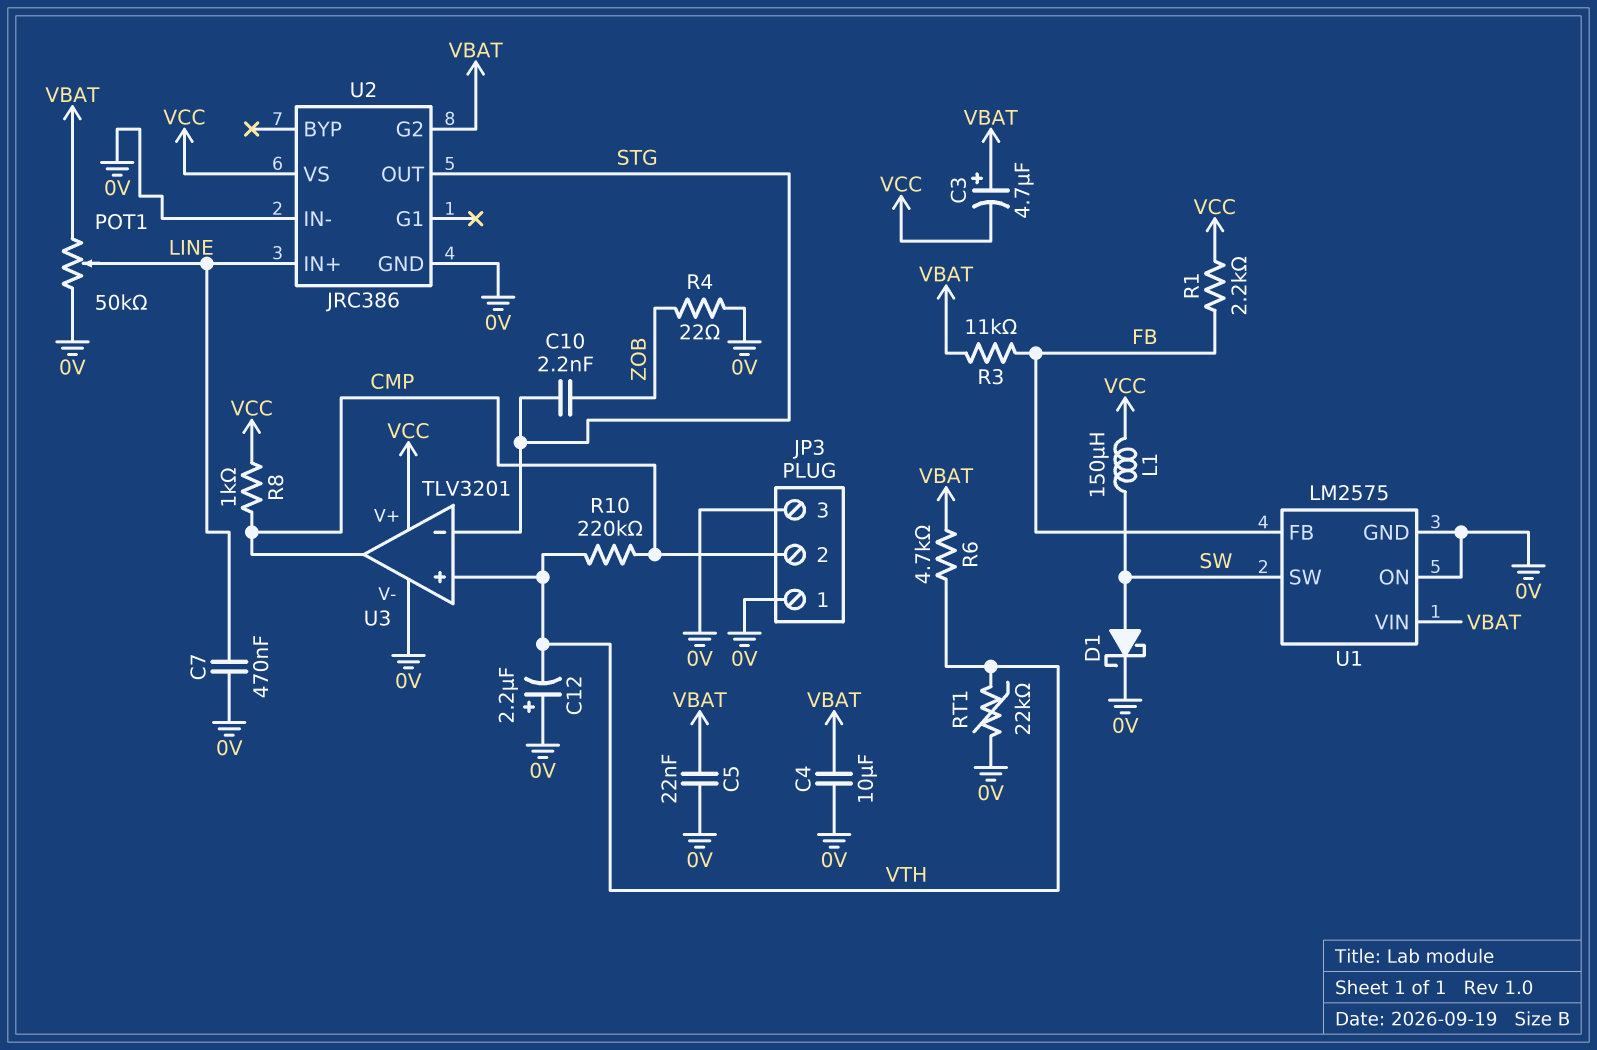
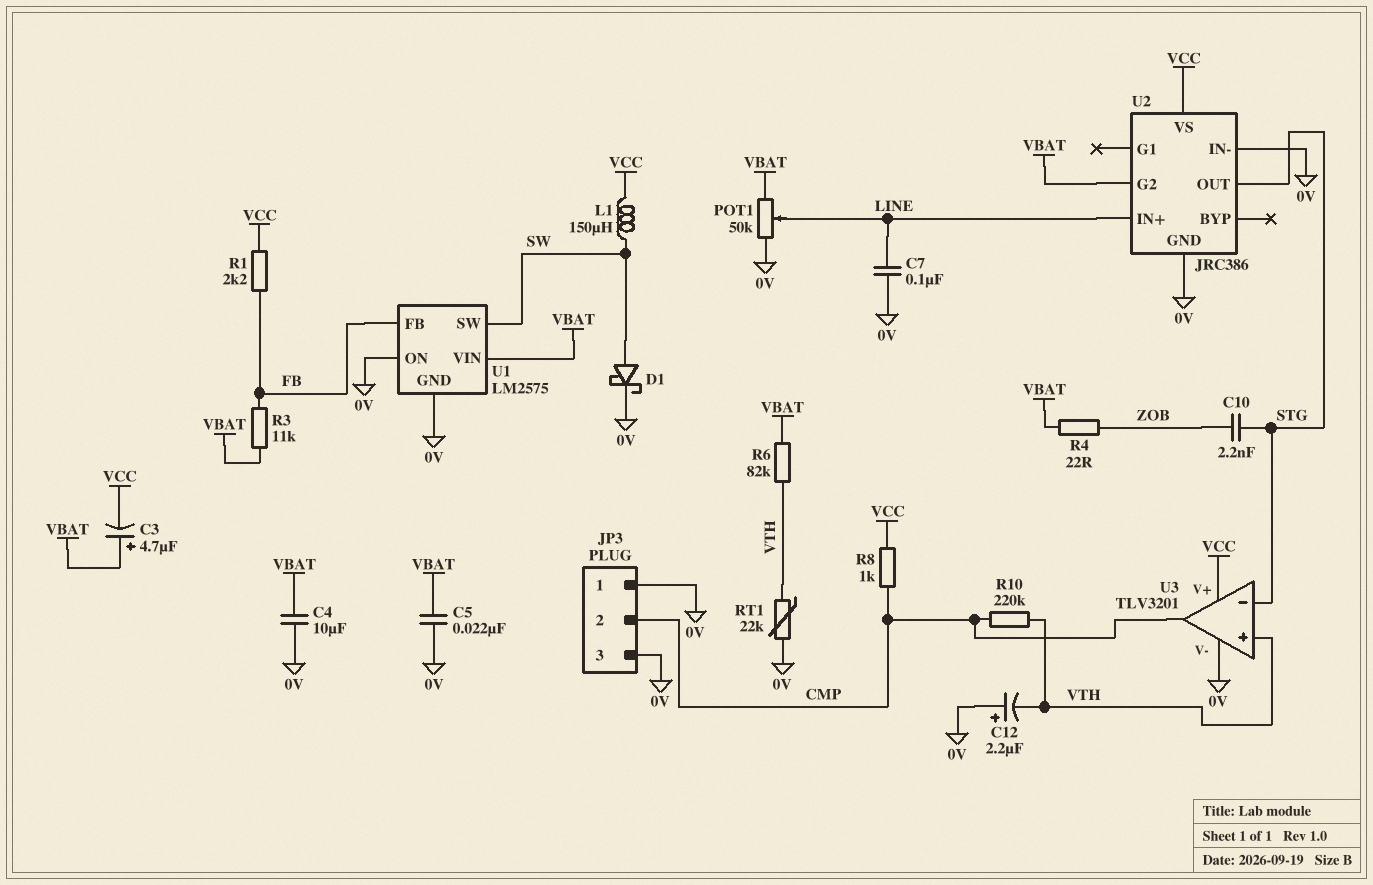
C7: 470nF (0V, LINE) -> 100nF (0V, LINE)
R4: 22 (0V, ZOB) -> 22 (VBAT, ZOB)
R6: 4.7k (VBAT, VTH) -> 82k (VBAT, VTH)

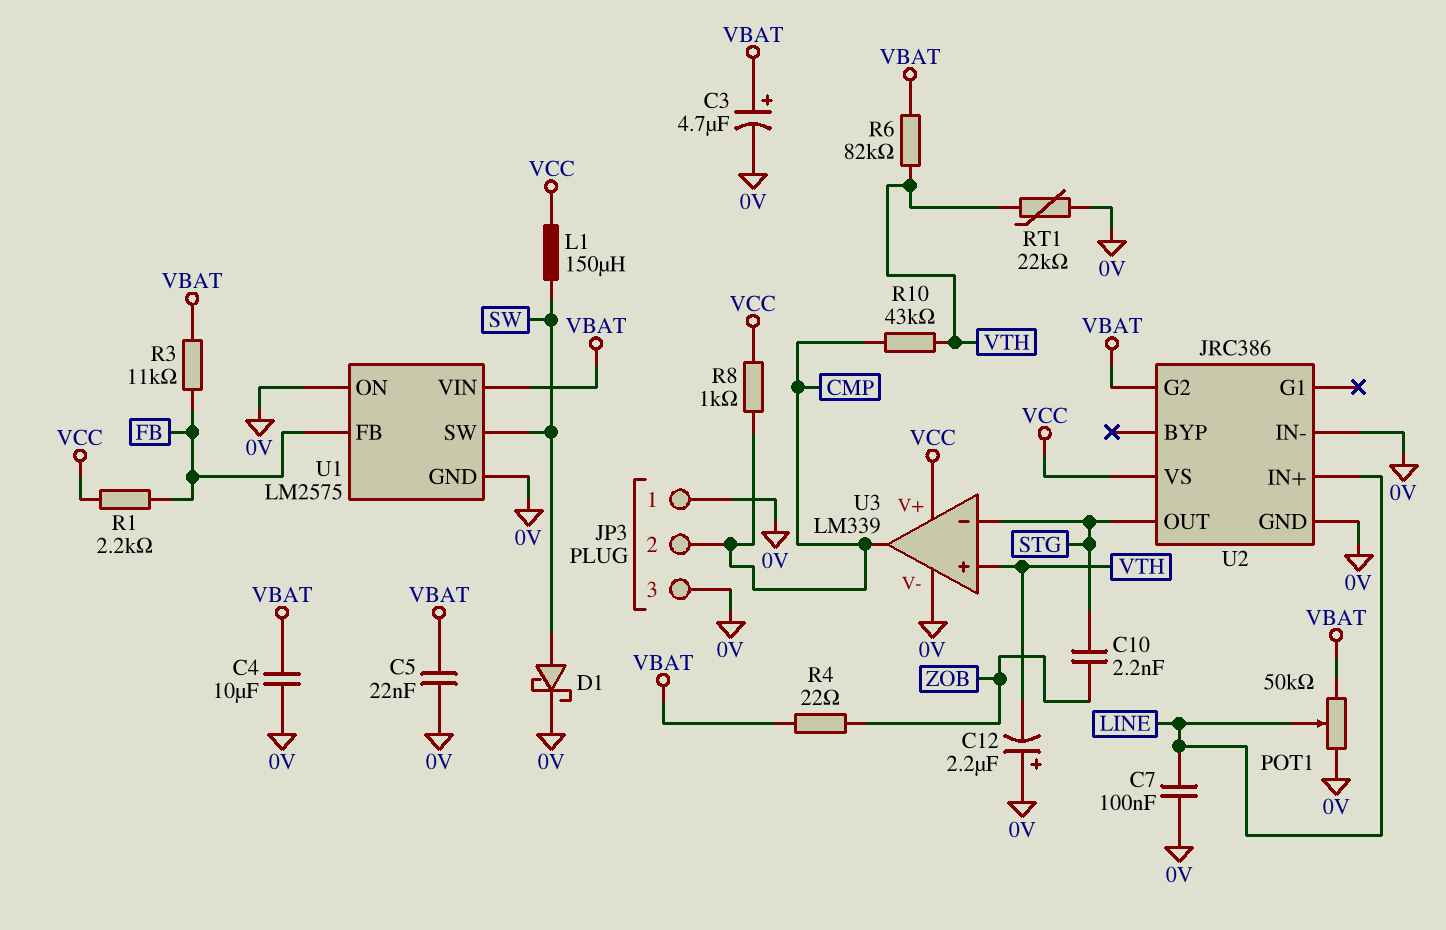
C3: 4.7uF (plus VBAT, minus VCC) -> 4.7uF (plus VBAT, minus 0V)
R10: 220k (CMP, VTH) -> 43k (CMP, VTH)
U3: TLV3201 -> LM339

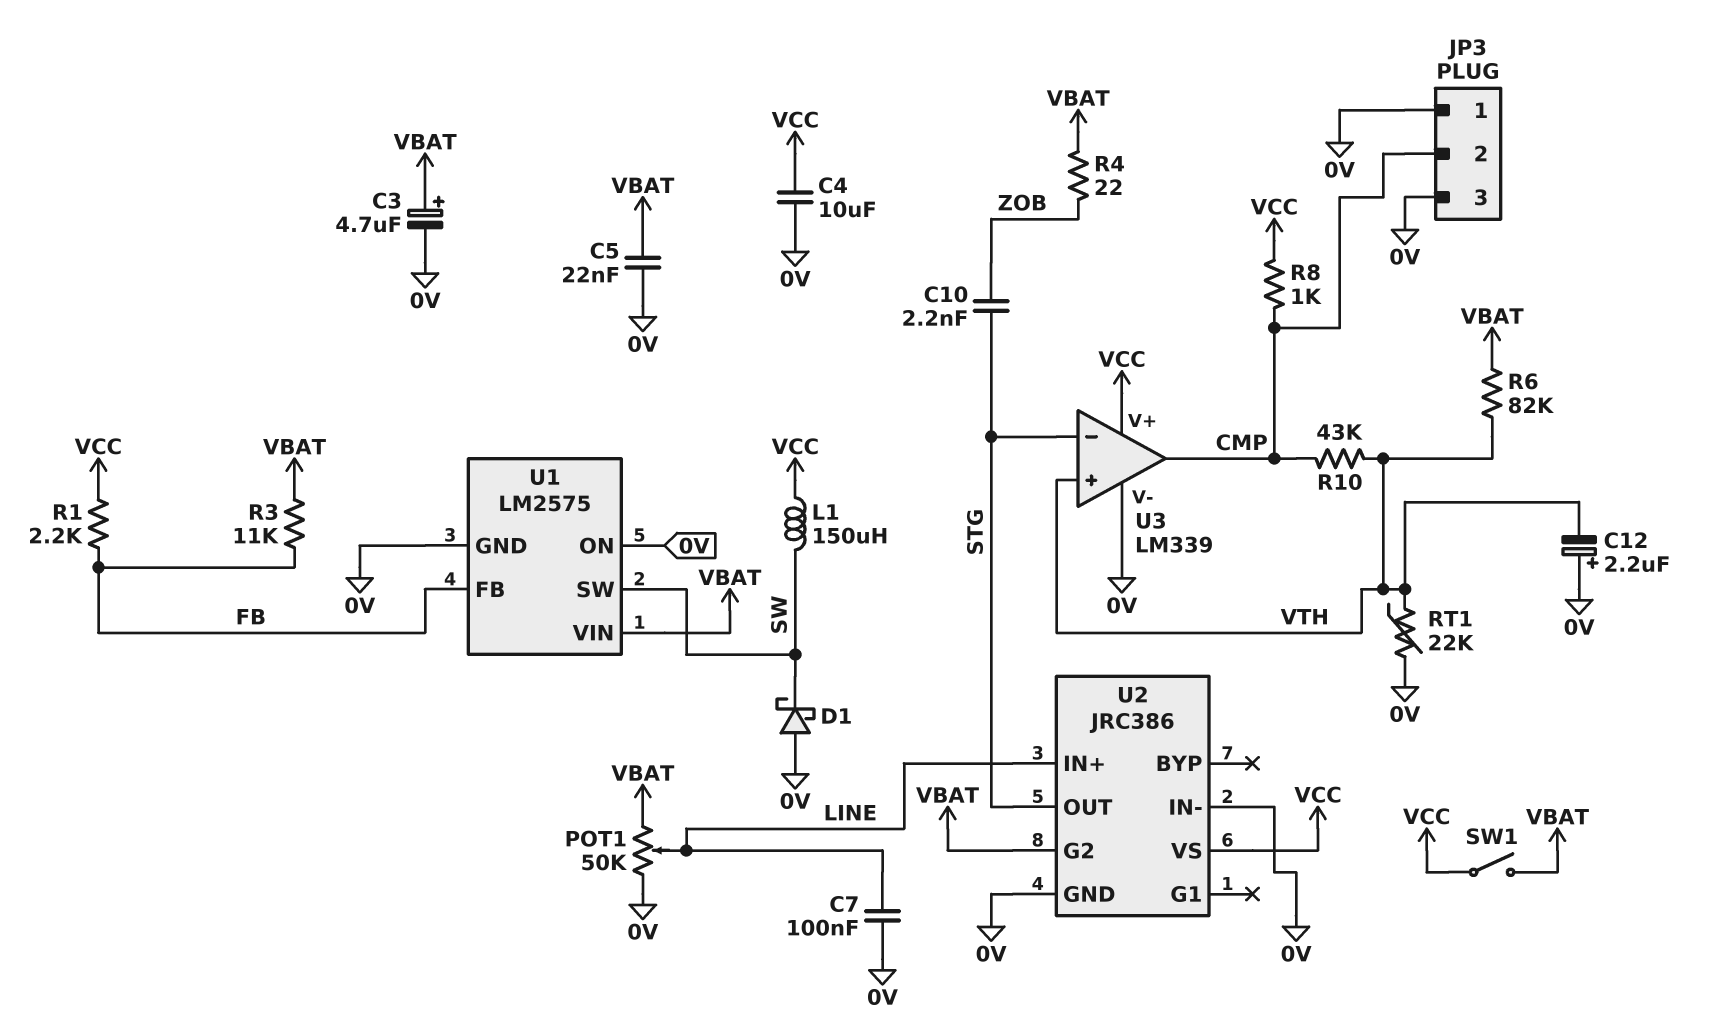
C4: 10uF (0V, VBAT) -> 10uF (0V, VCC)
D1: schottky (A SW, K 0V) -> schottky (A 0V, K SW)
SW1: none -> switch (VBAT, VCC)

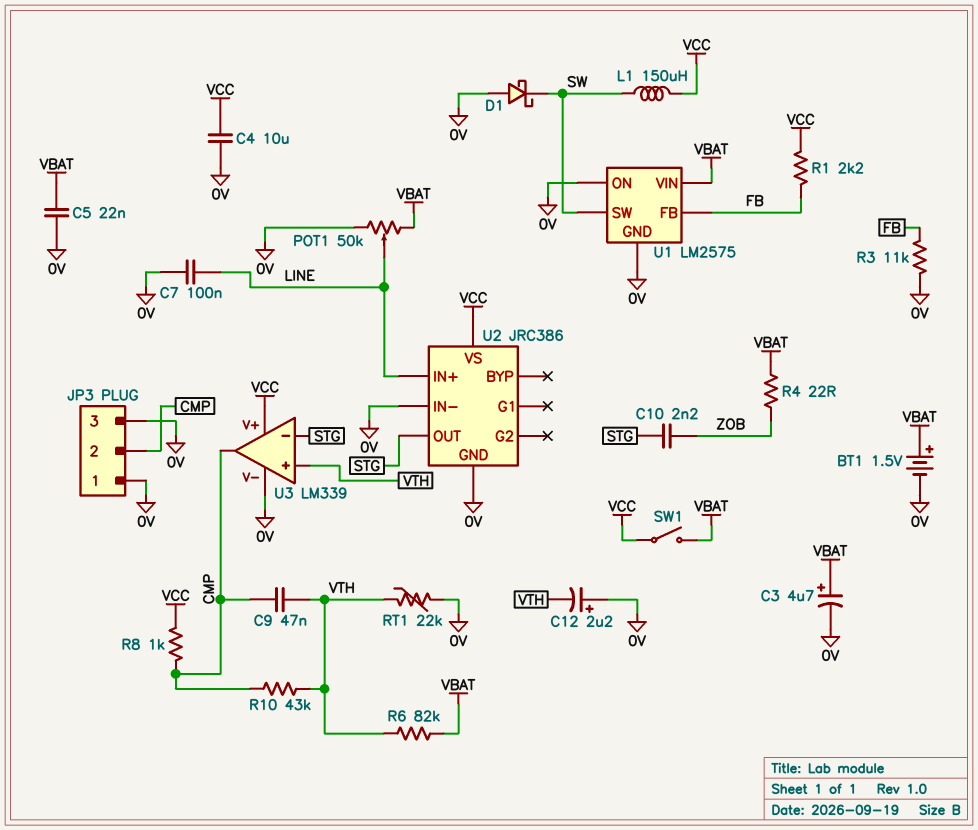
BT1: none -> 1.5V (plus VBAT, minus 0V)
C9: none -> 47nF (CMP, VTH)
R3: 11k (FB, VBAT) -> 11k (0V, FB)
U2 pin G2: VBAT -> none

